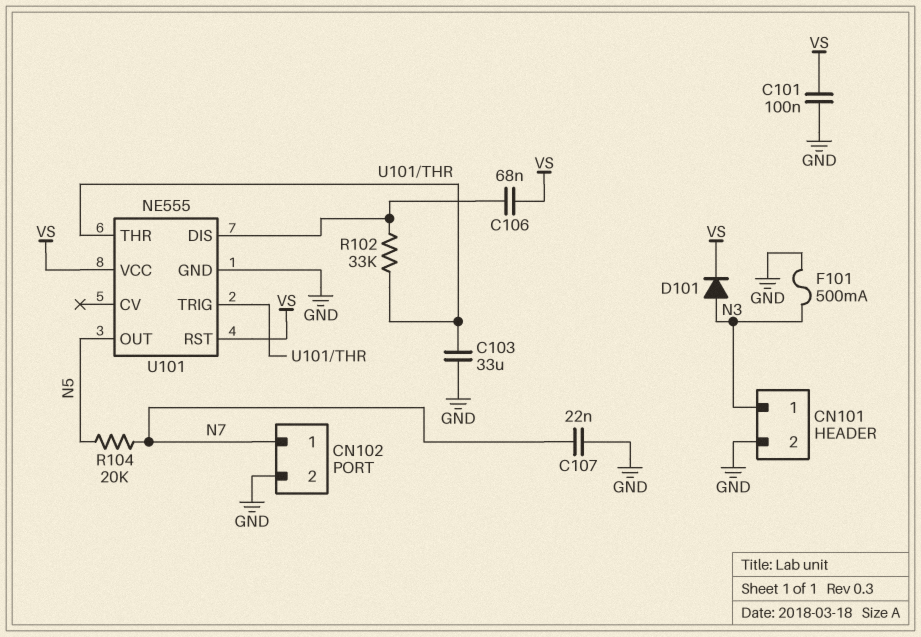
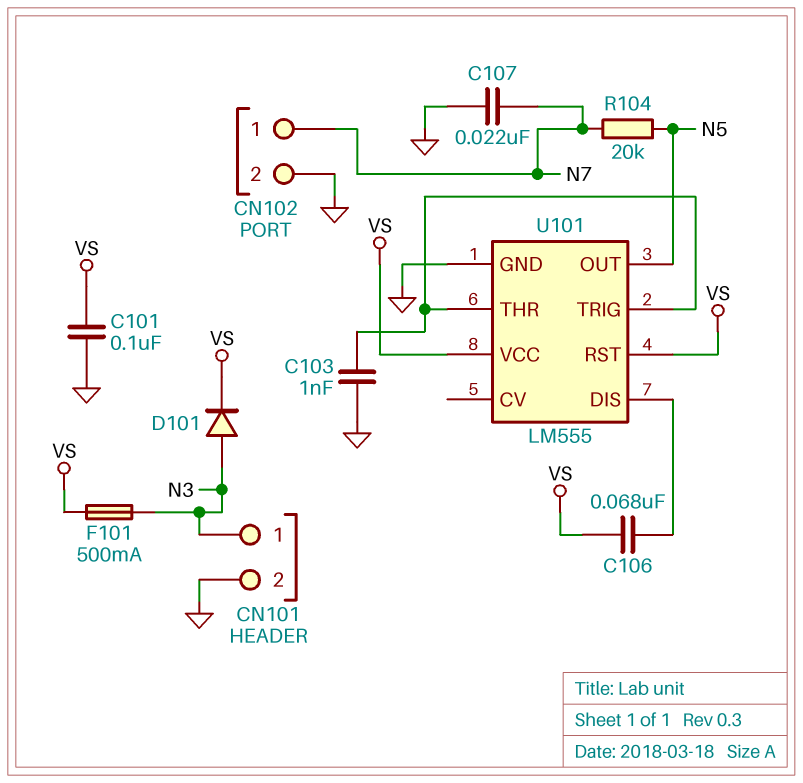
C103: 33uF (GND, U101/THR) -> 1nF (GND, U101/THR)
F101: 500mA (GND, N3) -> 500mA (N3, VS)
R102: 33k (U101/DIS, U101/THR) -> none
U101: NE555 -> LM555

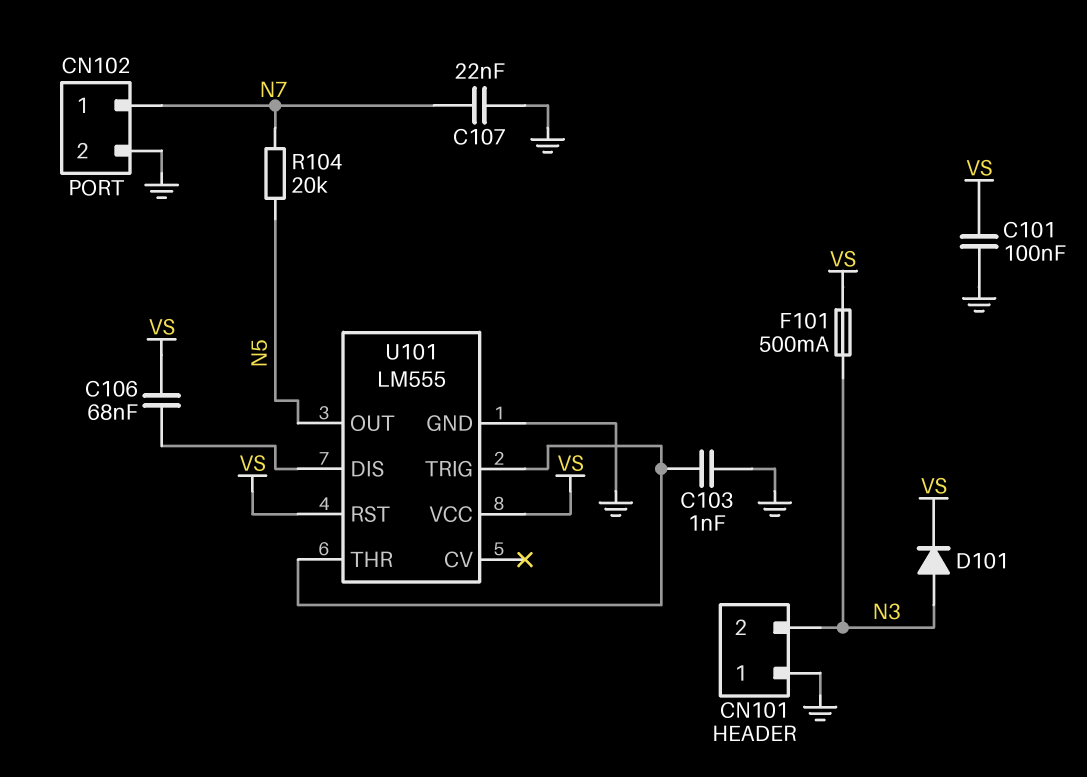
CN101 pin 1: N3 -> GND
CN101 pin 2: GND -> N3

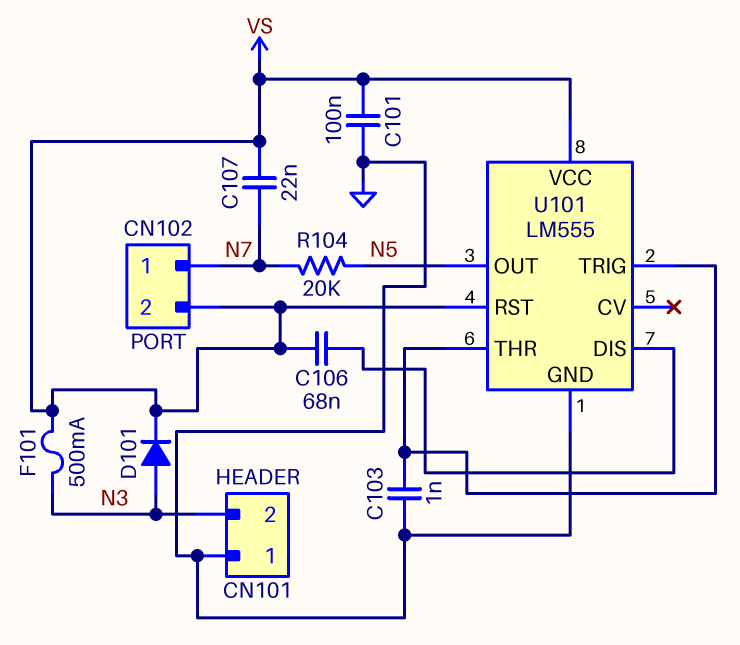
C107: 22nF (GND, N7) -> 22nF (N7, VS)
CN102 pin 2: GND -> VS

